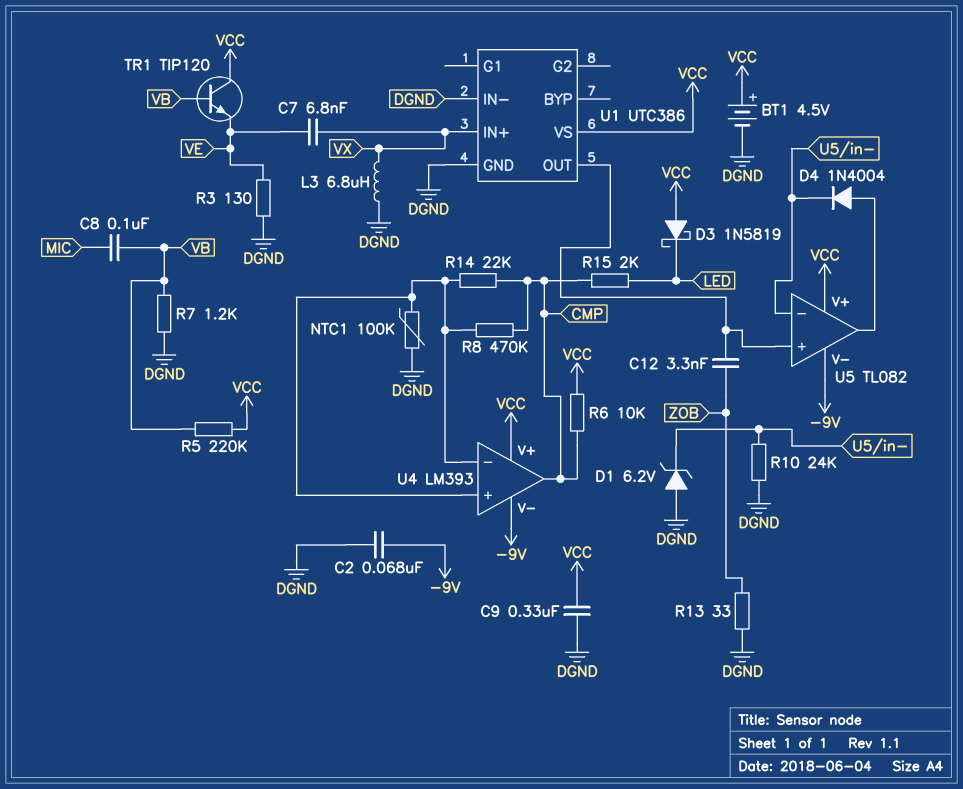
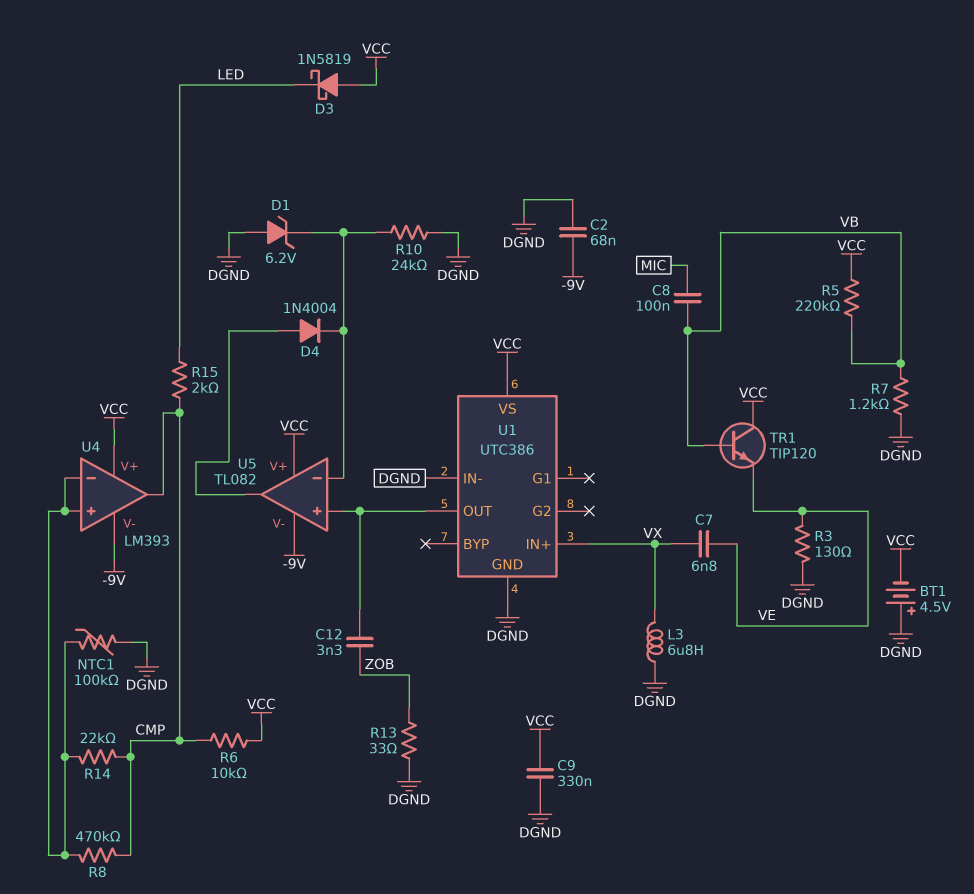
BT1: 4.5V (plus VCC, minus DGND) -> 4.5V (plus DGND, minus VCC)

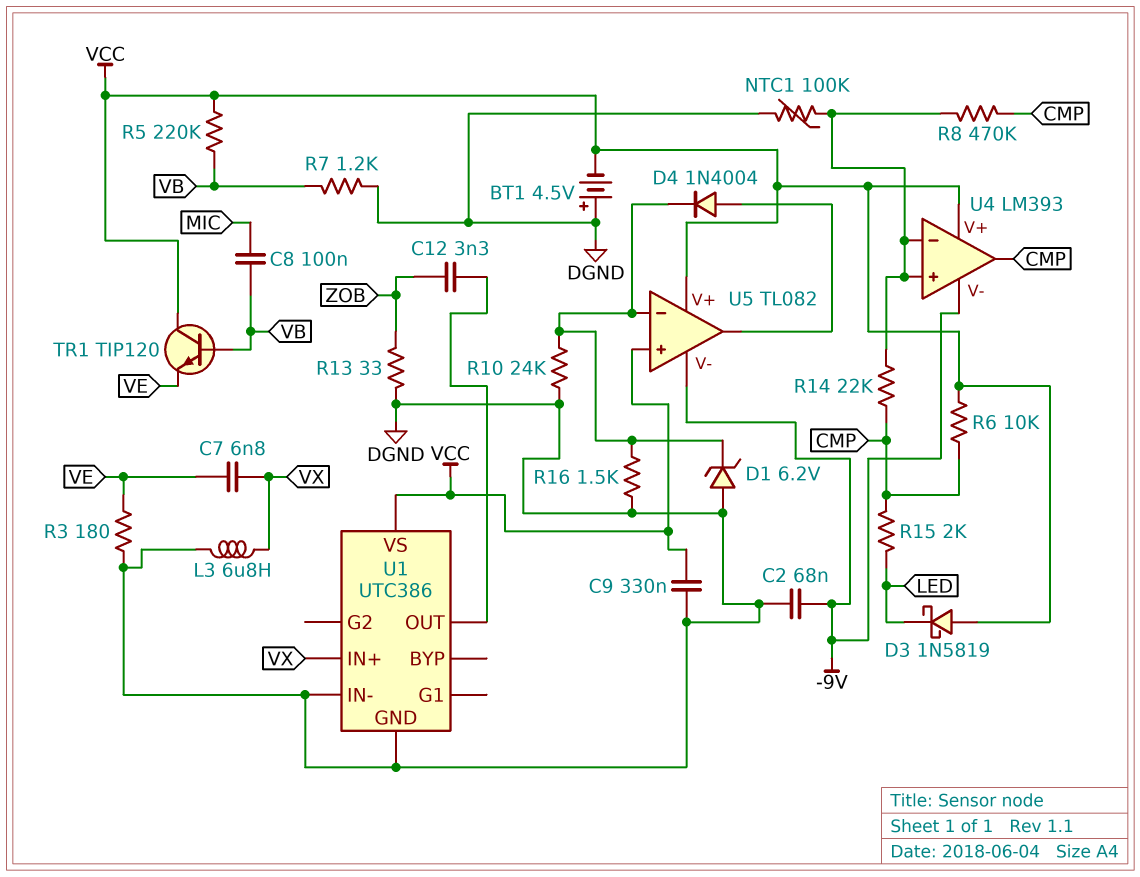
R3: 130 (DGND, VE) -> 180 (DGND, VE)
R16: none -> 1.5k (DGND, U5/in-)
U5 pin in+: U1/OUT -> VCC

